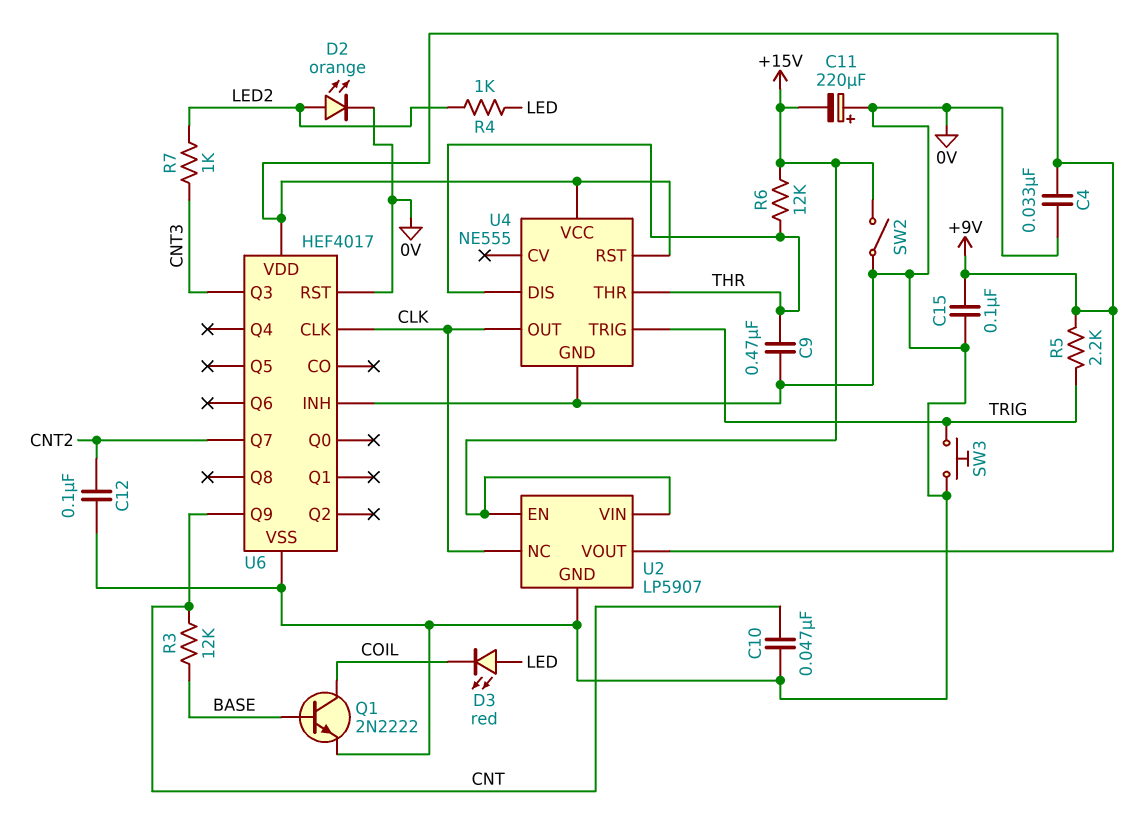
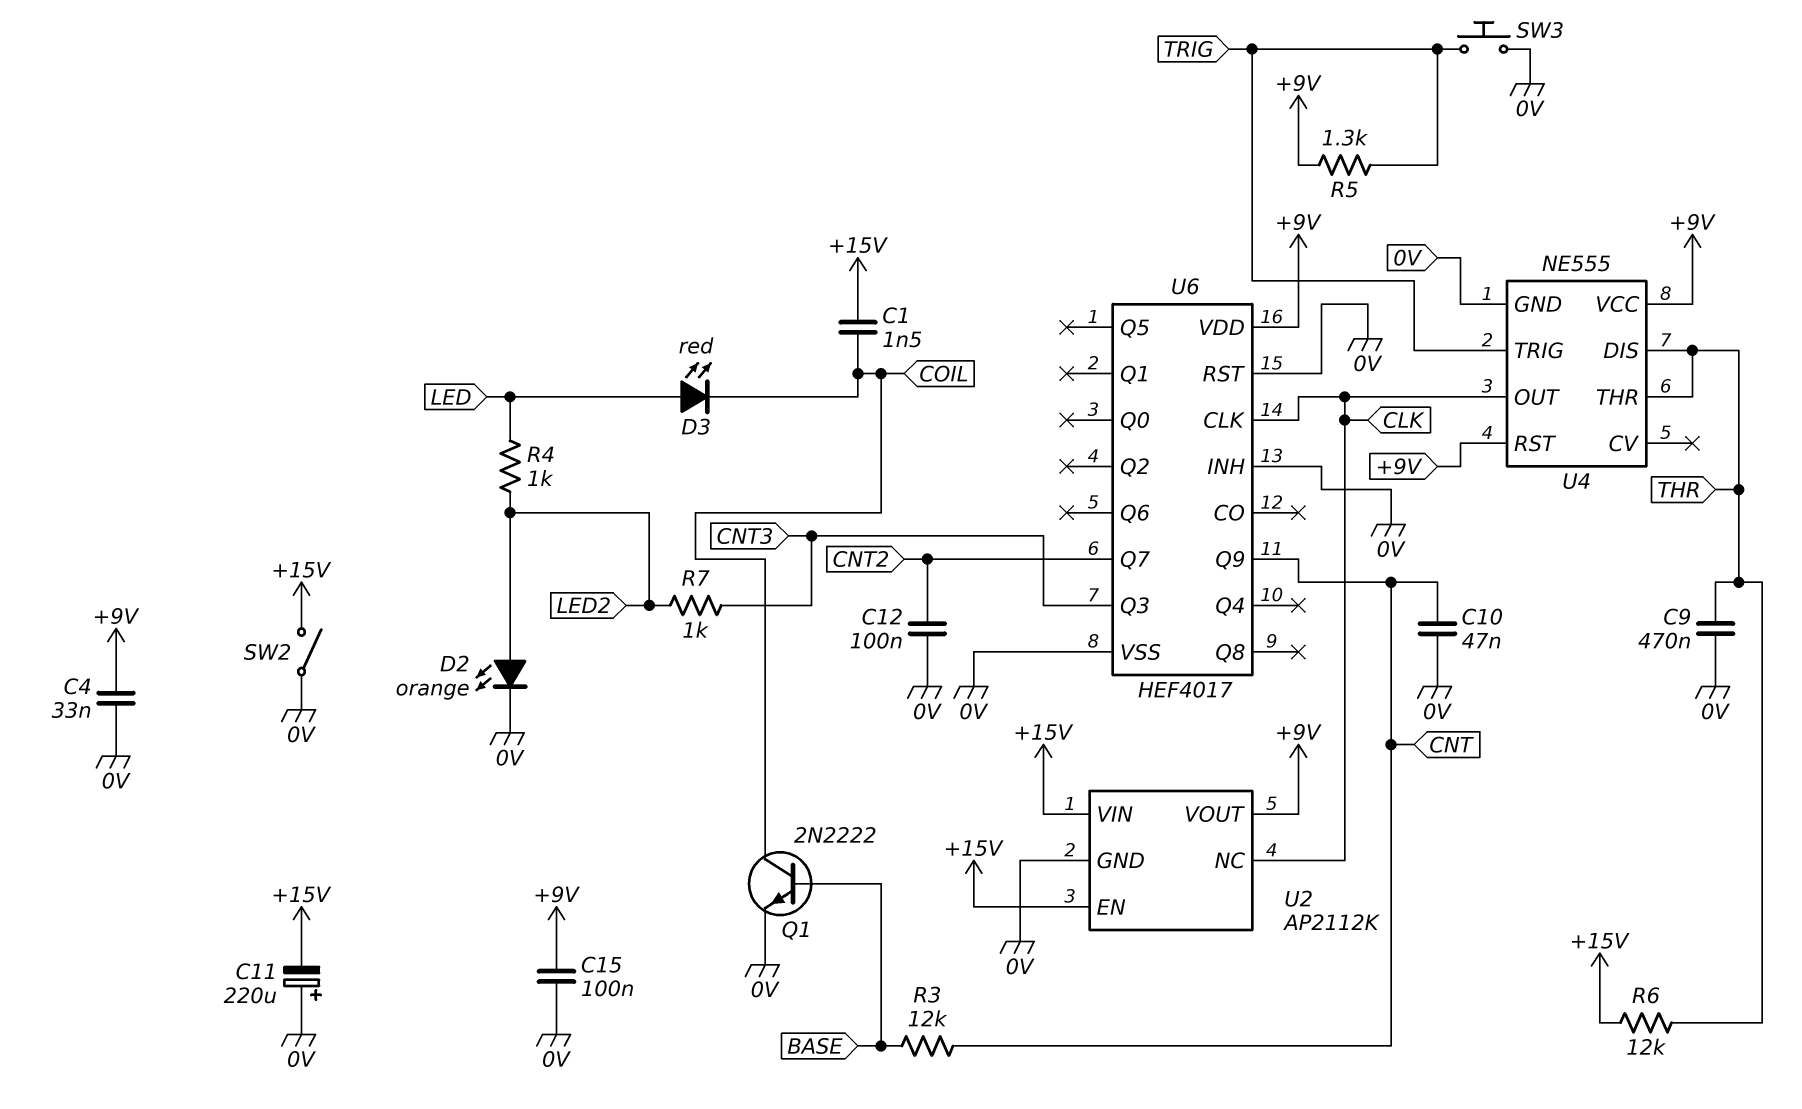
C1: none -> 1.5nF (+15V, COIL)
R5: 2.2k (+9V, TRIG) -> 1.3k (+9V, TRIG)
U2: LP5907 -> AP2112K

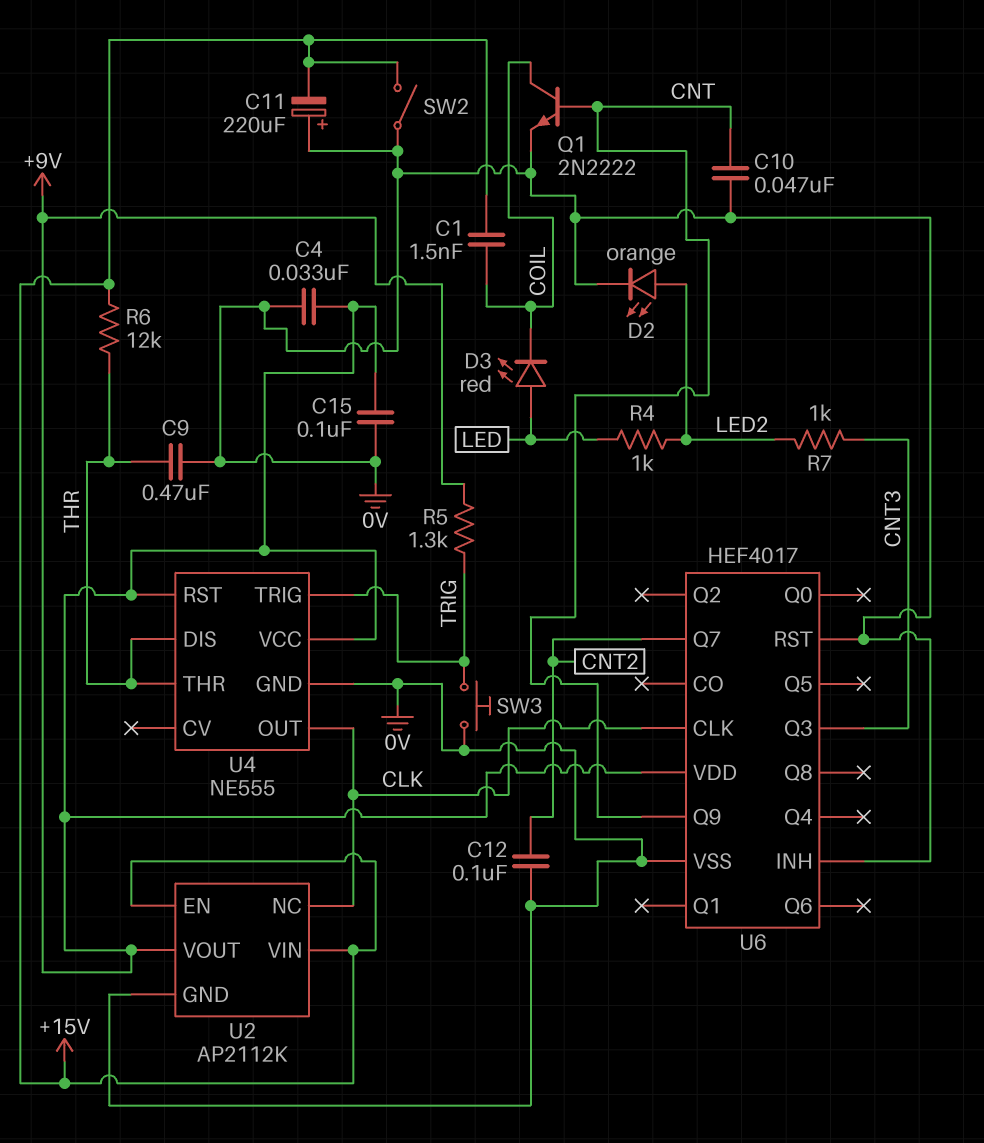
Q1: NPN 2N2222 (B BASE, C COIL, E 0V) -> NPN 2N2222 (B CNT, C COIL, E 0V)
R3: 12k (BASE, CNT) -> none

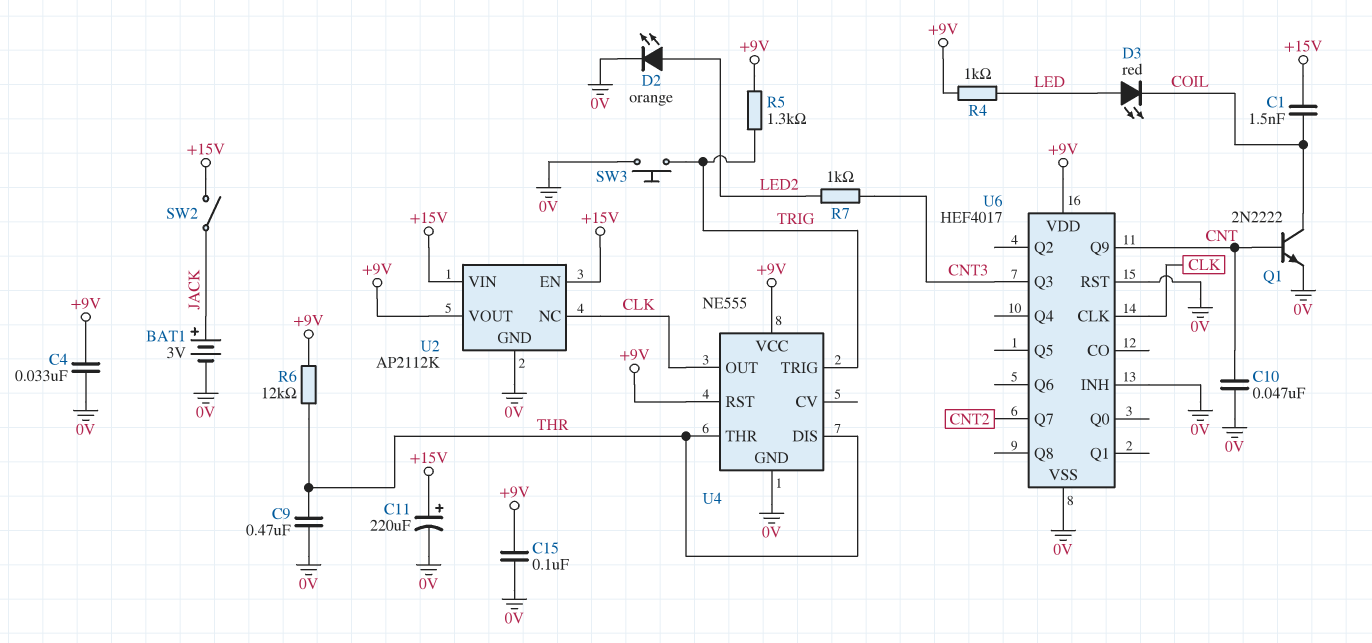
BAT1: none -> 3V (plus JACK, minus 0V)
C11: 220uF (plus 0V, minus +15V) -> 220uF (plus +15V, minus 0V)
C12: 100nF (0V, CNT2) -> none
R4: 1k (LED, LED2) -> 1k (+9V, LED)
R6: 12k (+15V, THR) -> 12k (+9V, THR)
SW2: switch (+15V, 0V) -> switch (+15V, JACK)

